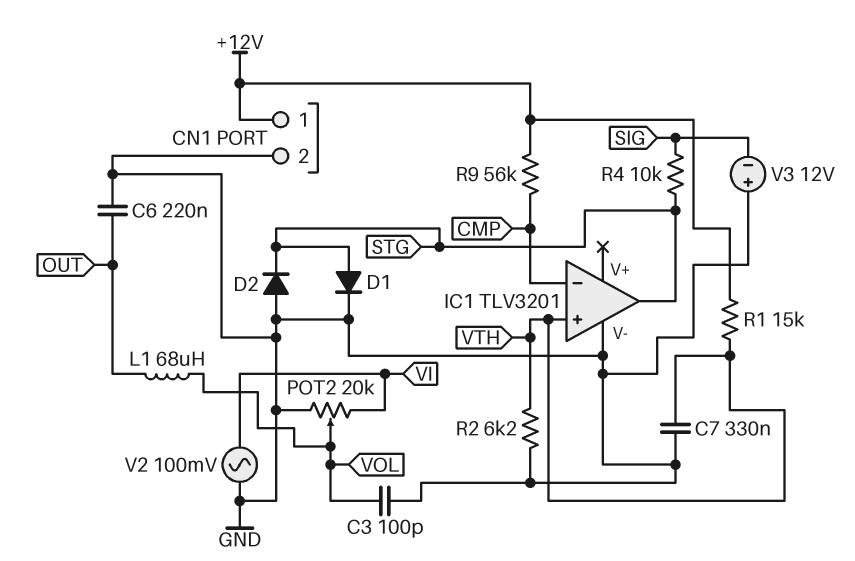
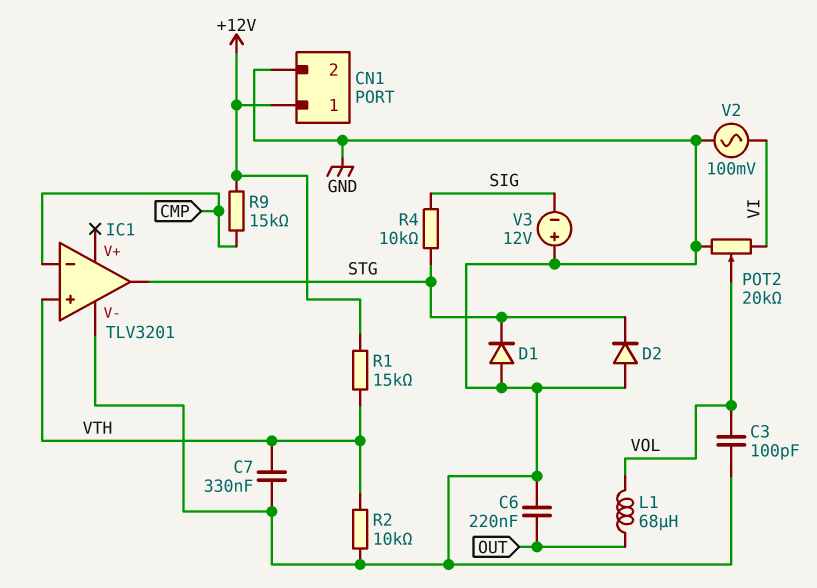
D1: diode (A STG, K GND) -> diode (A GND, K STG)
R2: 6.2k (GND, VTH) -> 10k (GND, VTH)
R9: 56k (+12V, CMP) -> 15k (+12V, CMP)

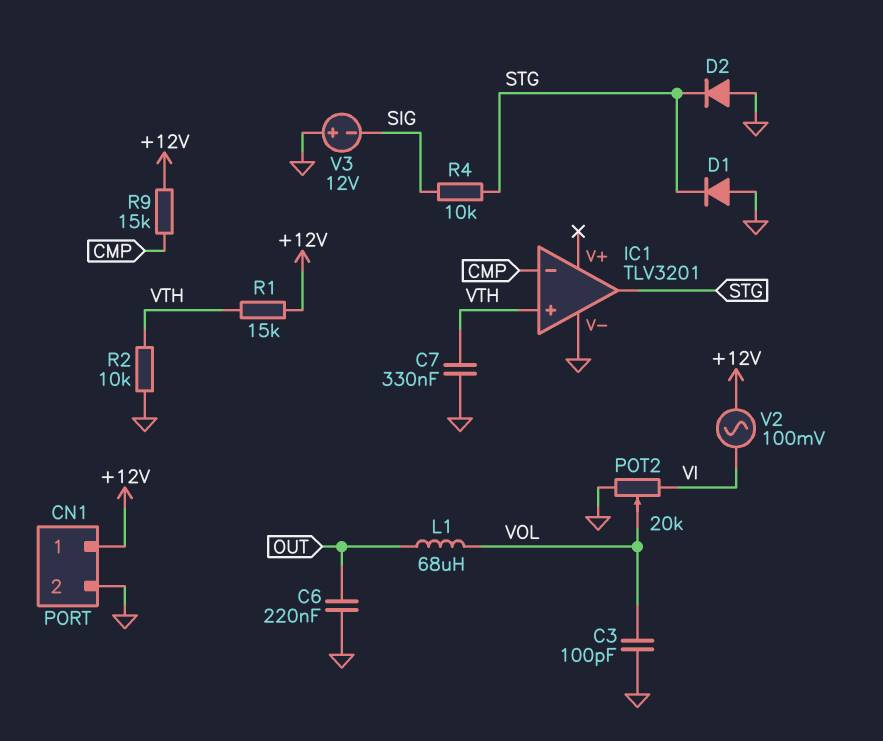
V2: AC 100mV (GND, VI) -> AC 100mV (+12V, VI)

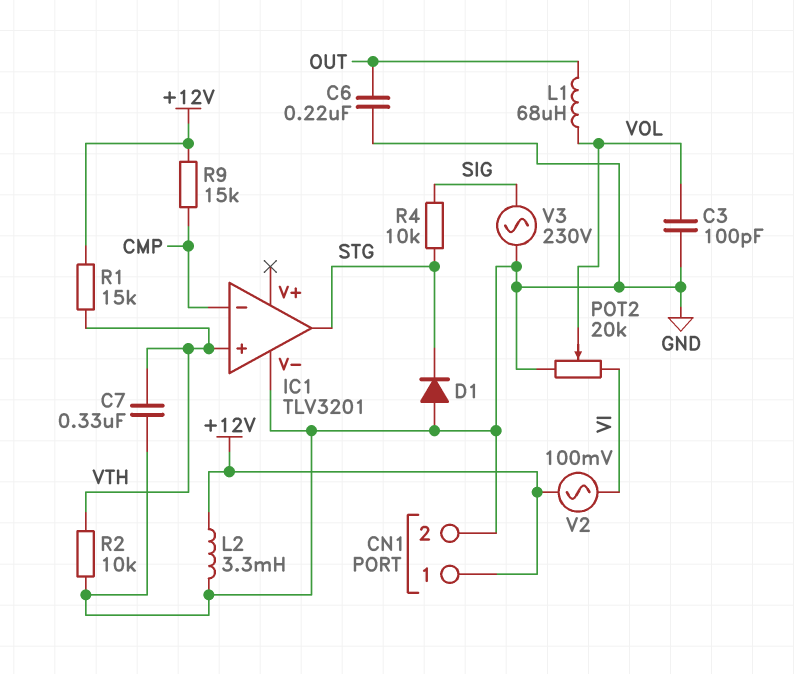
D2: diode (A GND, K STG) -> none
L2: none -> 3.3mH (+12V, GND)
V3: 12V (plus GND, minus SIG) -> AC 230V (GND, SIG)

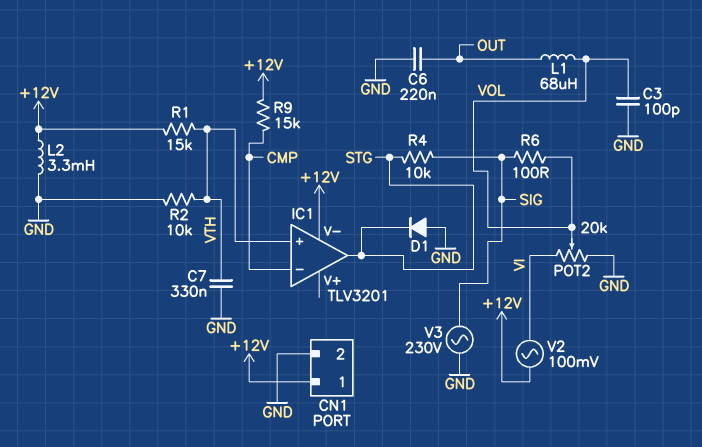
IC1 pin V-: GND -> +12V
R6: none -> 100 (SIG, VOL)

